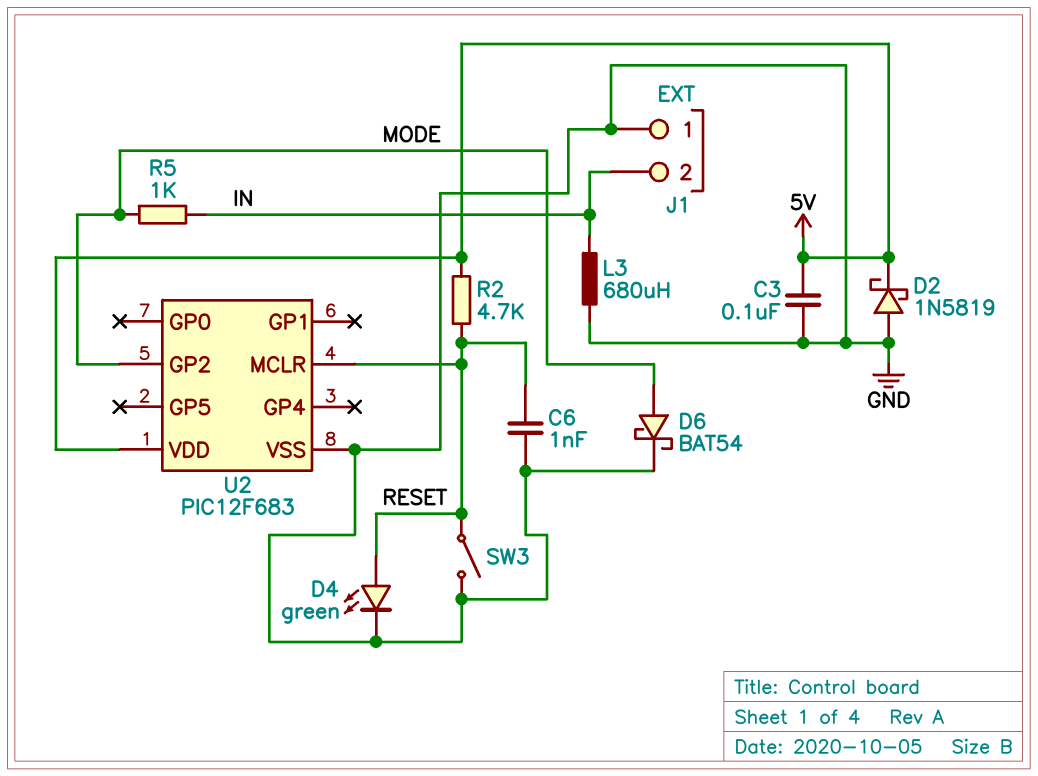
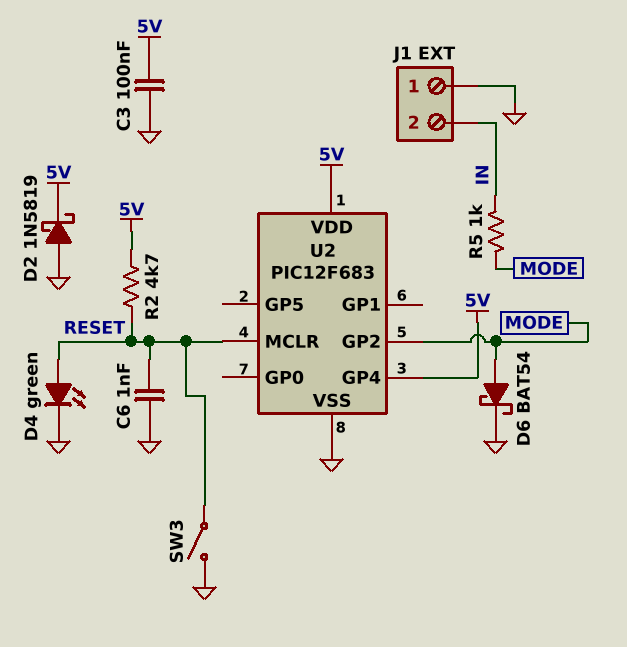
L3: 680uH (GND, IN) -> none
U2 pin GP4: none -> 5V

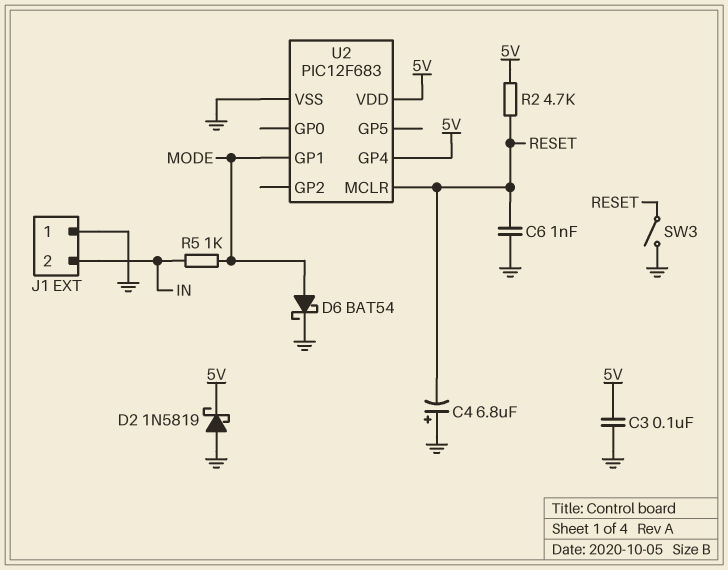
C4: none -> 6.8uF (plus GND, minus RESET)
D4: LED green (A RESET, K GND) -> none
U2 pin GP1: none -> MODE
U2 pin GP2: MODE -> none

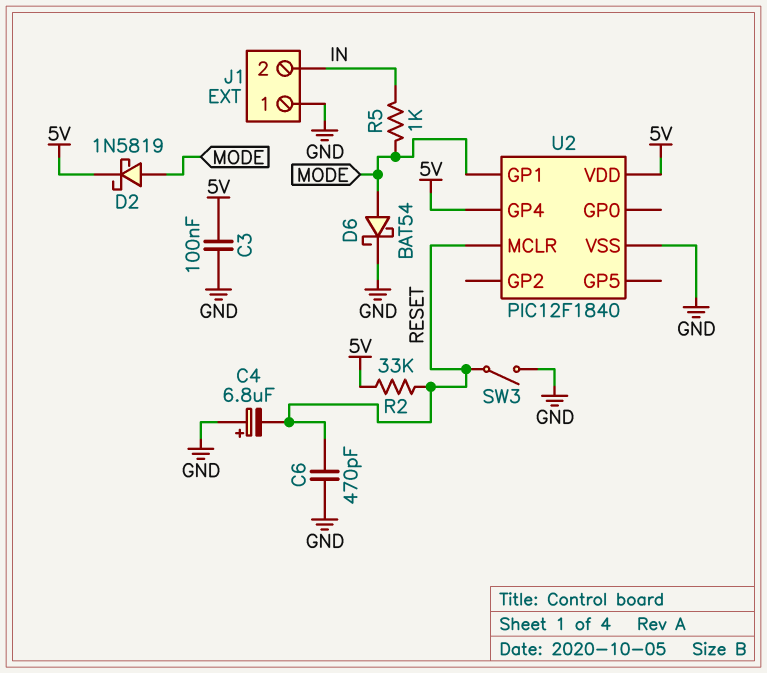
C6: 1nF (GND, RESET) -> 470pF (GND, RESET)
D2: schottky 1N5819 (A GND, K 5V) -> schottky 1N5819 (A MODE, K 5V)
R2: 4.7k (5V, RESET) -> 33k (5V, RESET)
U2: PIC12F683 -> PIC12F1840

